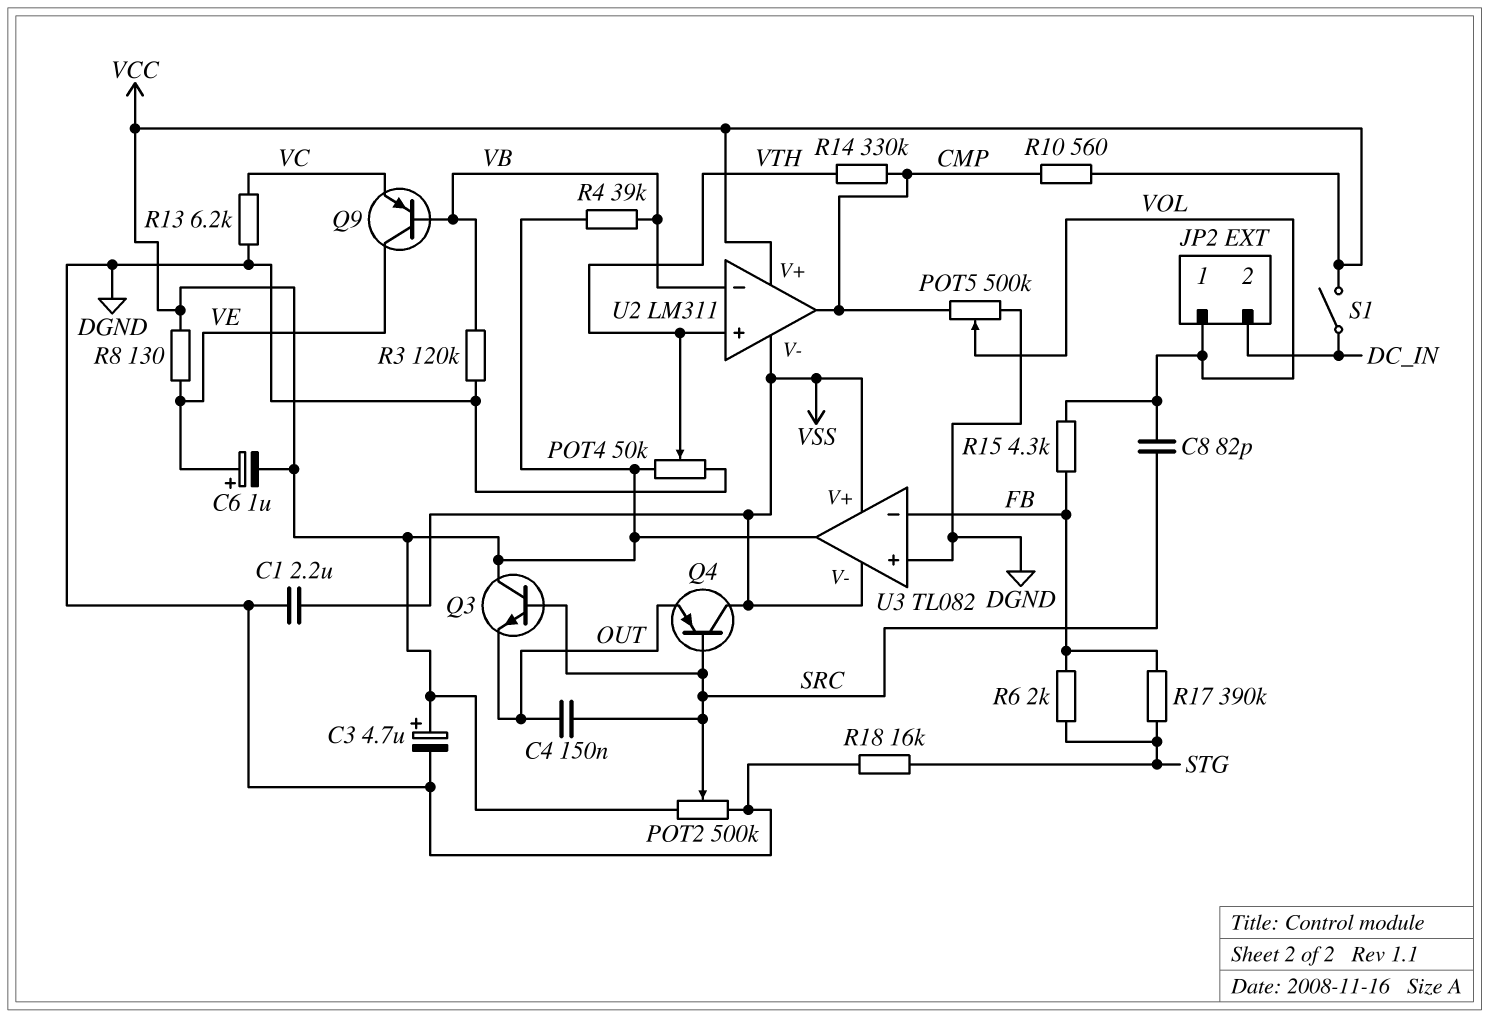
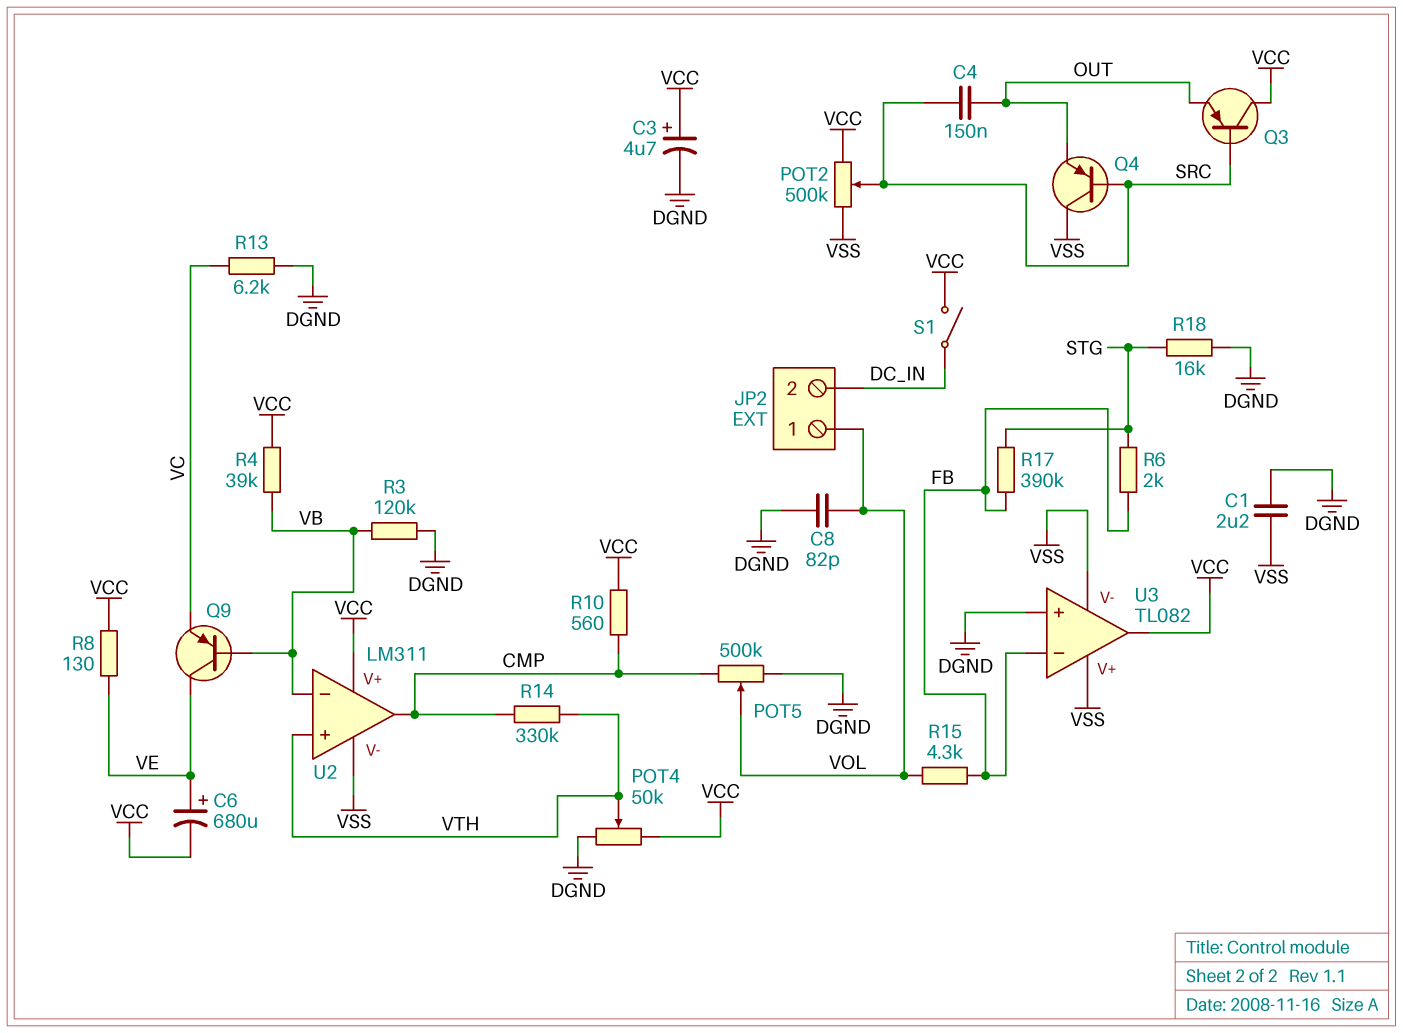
C6: 1uF (plus VE, minus VCC) -> 680uF (plus VE, minus VCC)
C8: 82pF (SRC, VOL) -> 82pF (DGND, VOL)
POT2: 500k (DGND, VCC, wiper SRC) -> 500k (VCC, VSS, wiper SRC)
Q3: NPN (B SRC, C VCC, E OUT) -> PNP (B SRC, C VCC, E OUT)

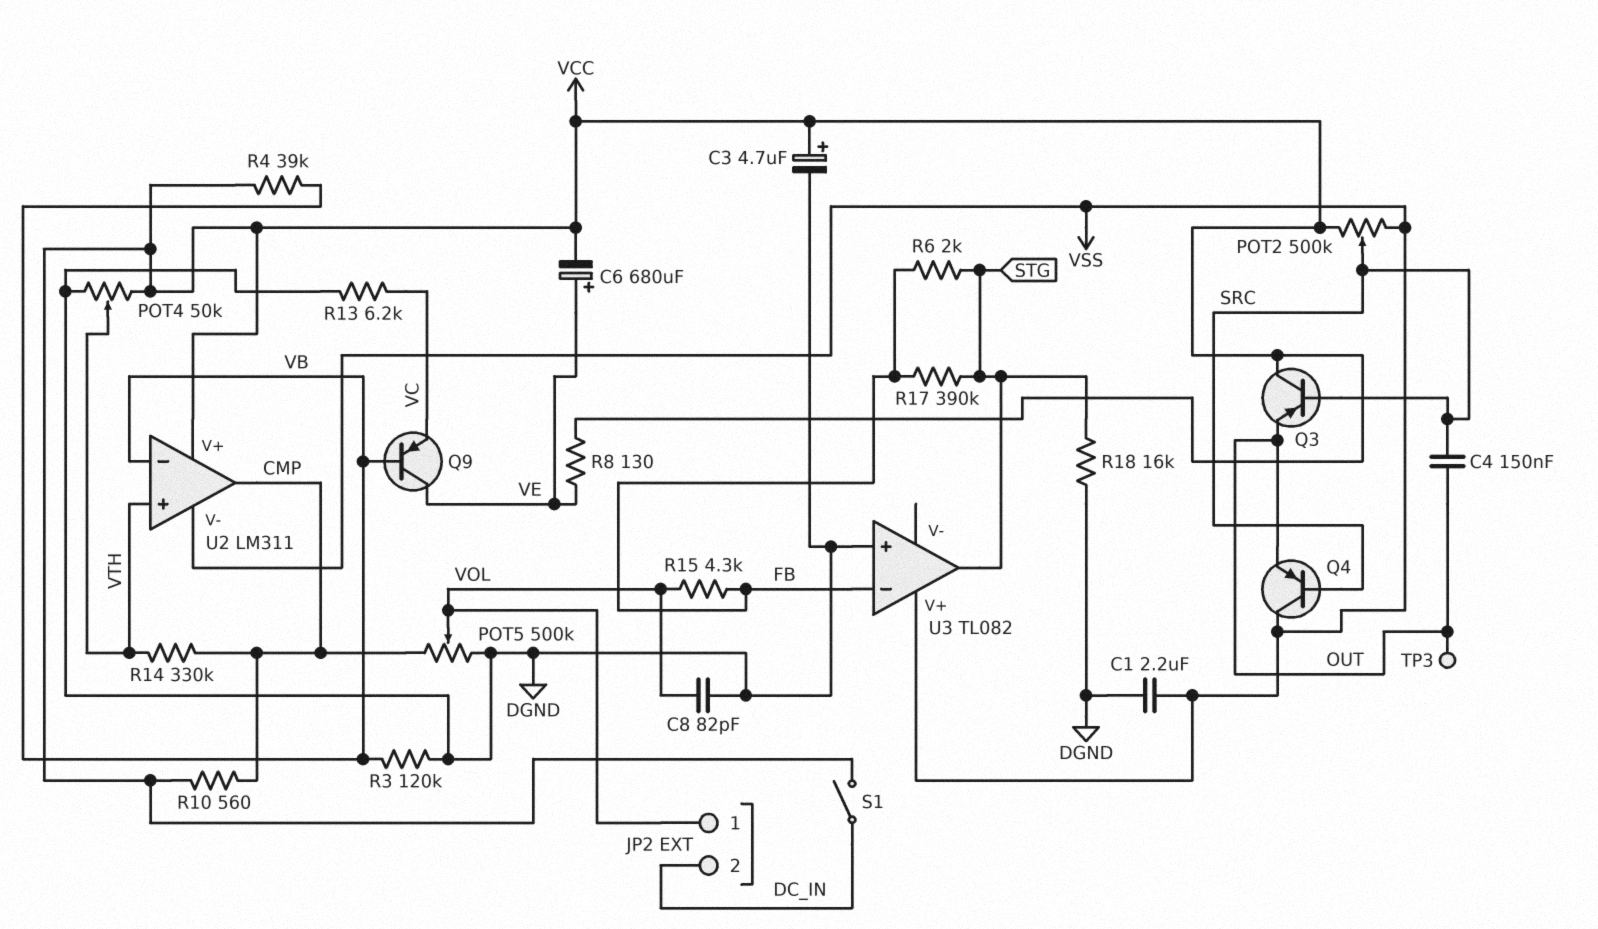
TP3: none -> test point (OUT)
U3 pin V-: VSS -> none
U3 pin out: VCC -> STG

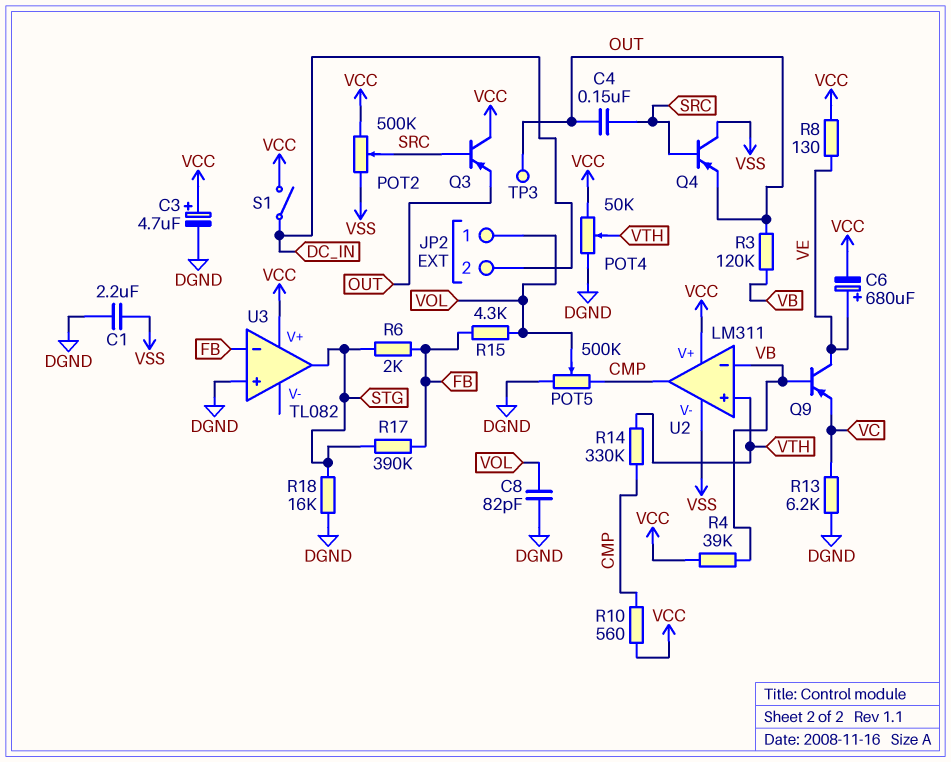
R3: 120k (DGND, VB) -> 120k (OUT, VB)
U3 pin V+: VSS -> VCC

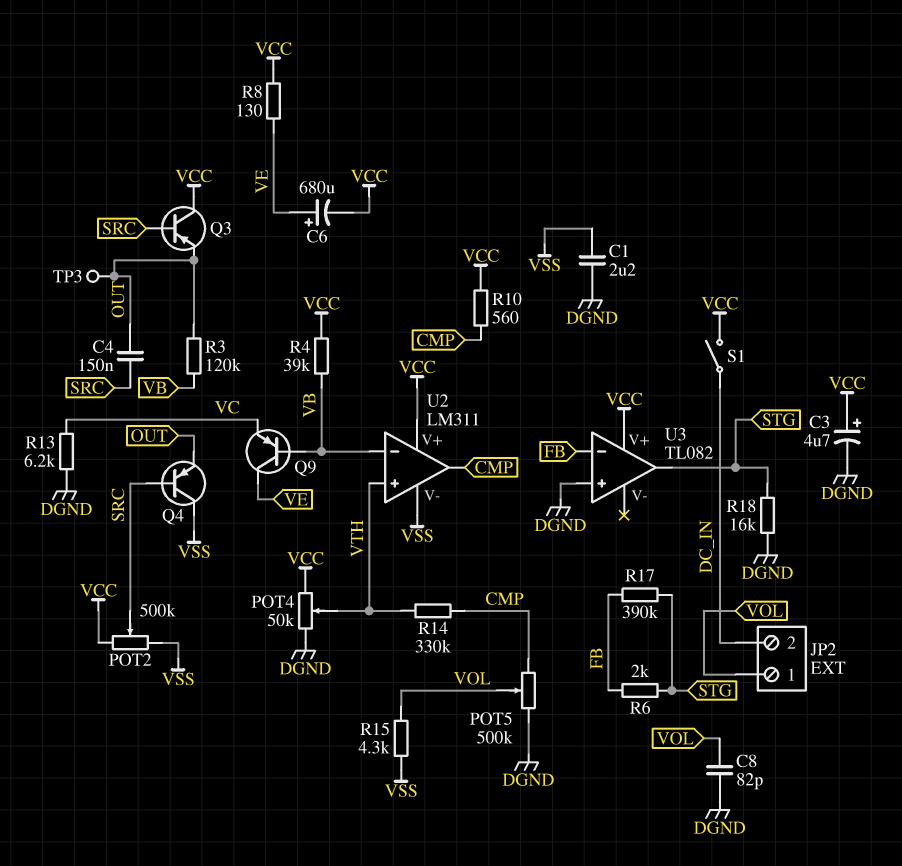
R15: 4.3k (FB, VOL) -> 4.3k (VOL, VSS)

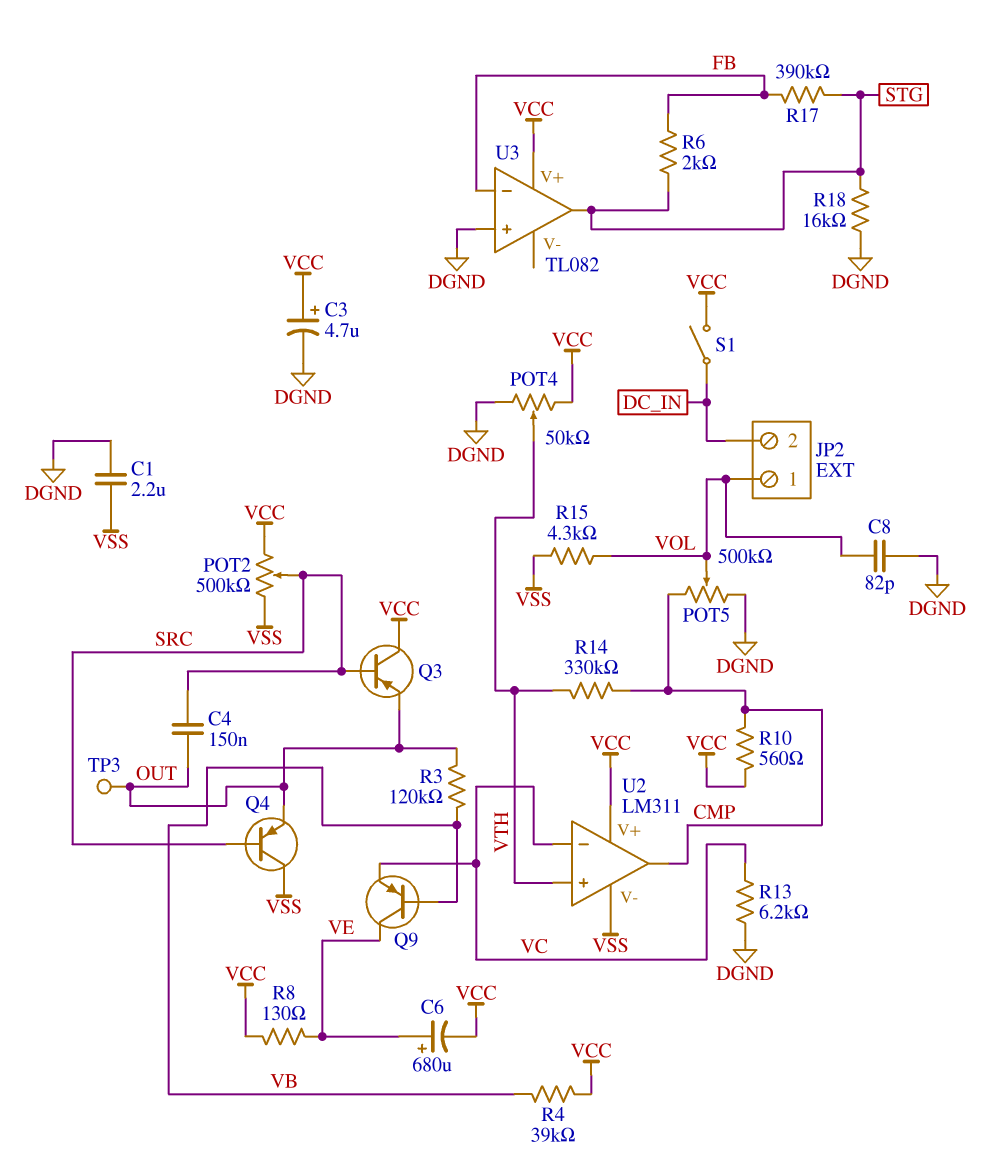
U2 pin in-: VB -> VC

